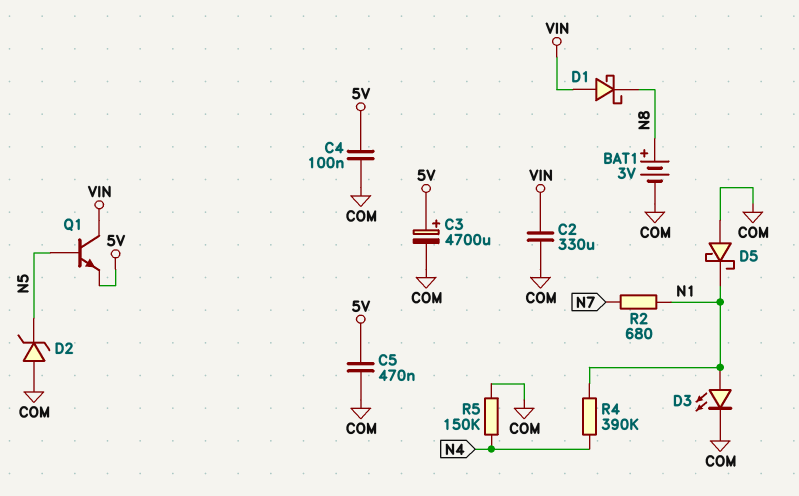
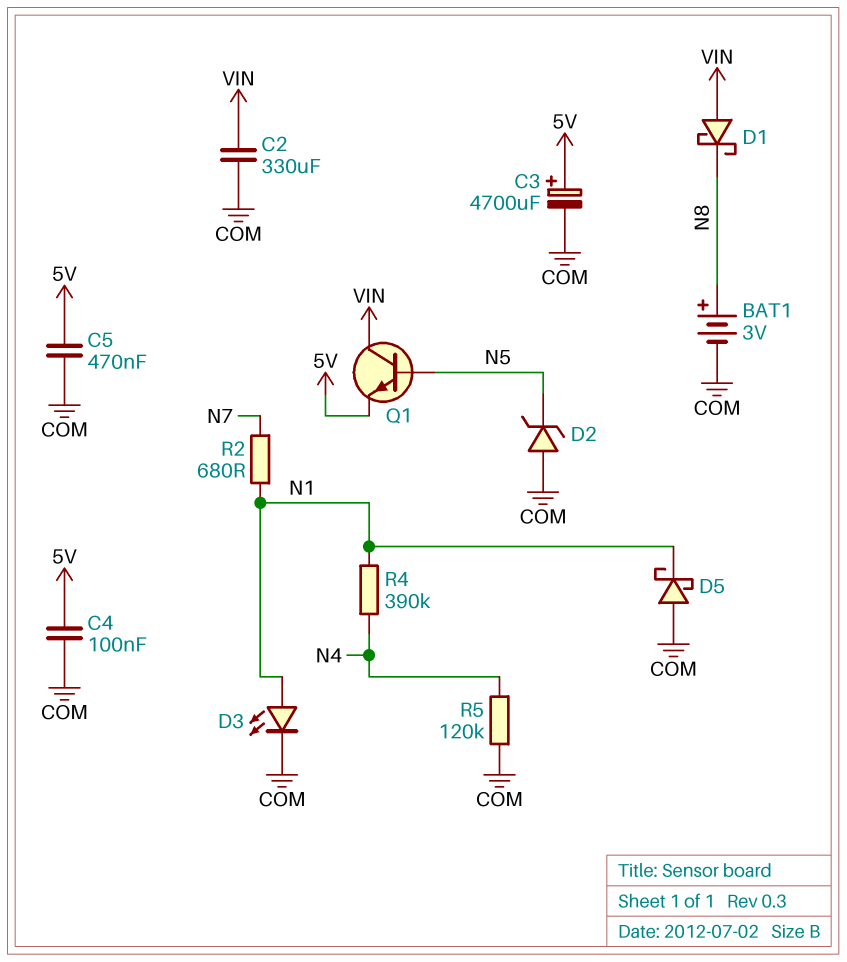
R5: 150k (COM, N4) -> 120k (COM, N4)

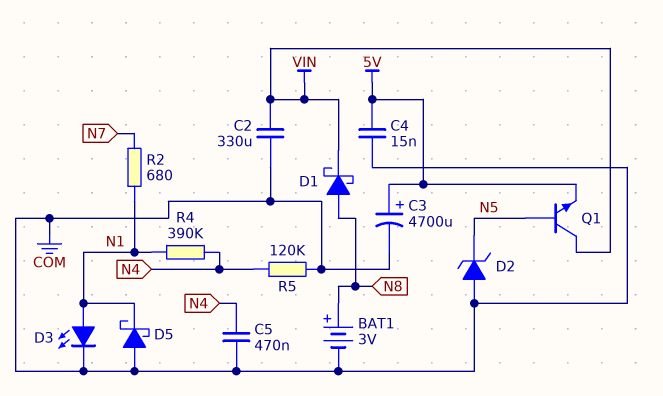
C4: 100nF (5V, COM) -> 15nF (5V, COM)
C5: 470nF (5V, COM) -> 470nF (COM, N4)
D1: schottky (A VIN, K N8) -> schottky (A N8, K VIN)

